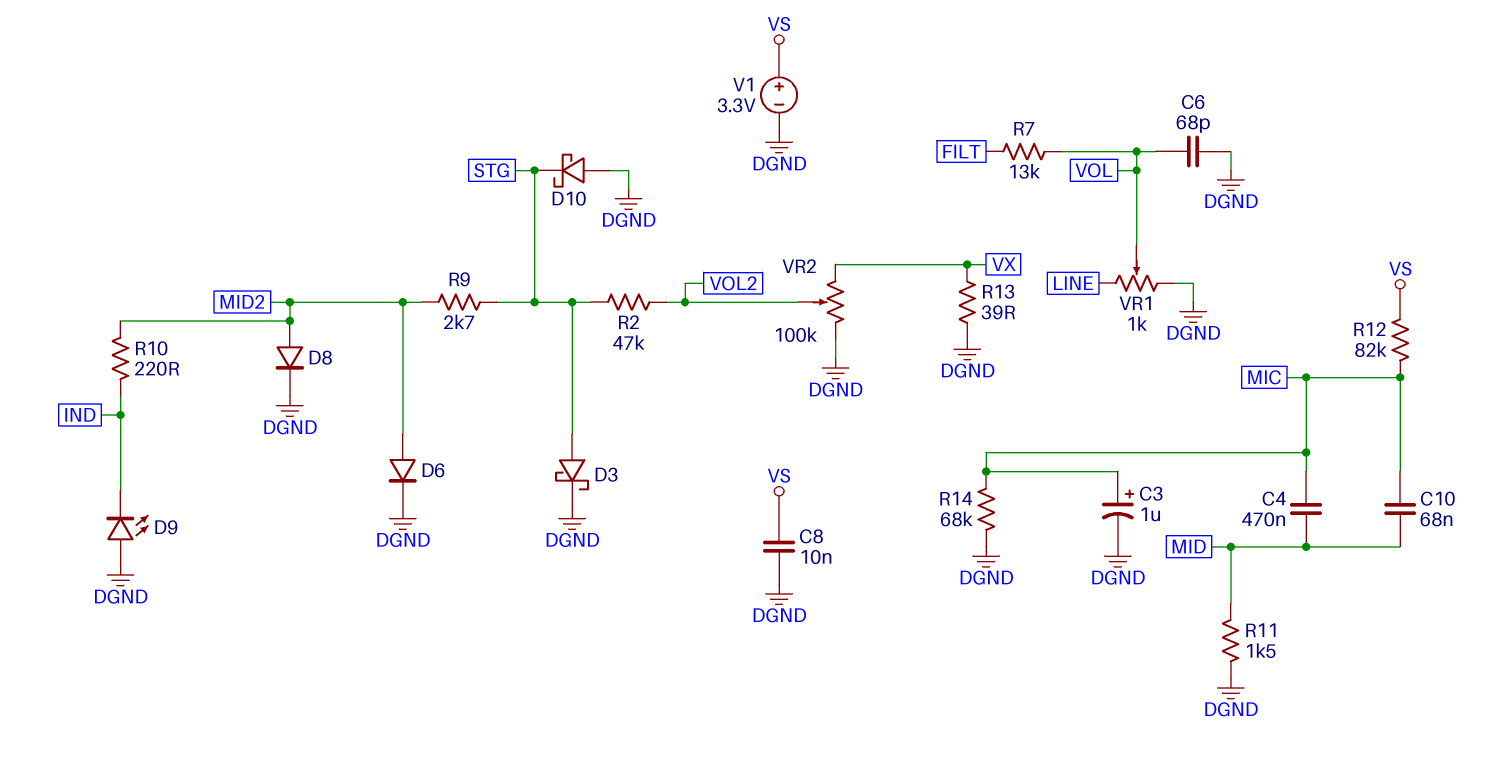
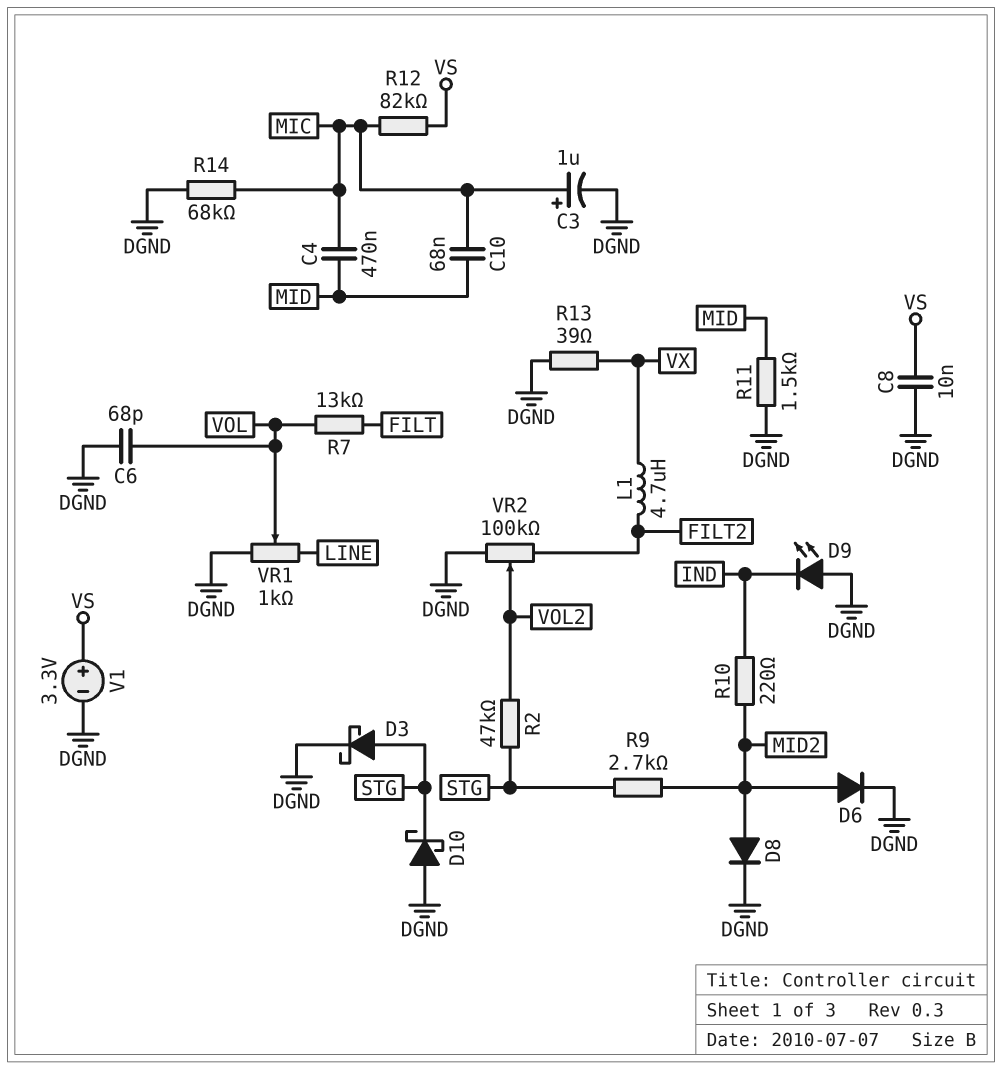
L1: none -> 4.7uH (FILT2, VX)
VR2: 100k (DGND, VX, wiper VOL2) -> 100k (DGND, FILT2, wiper VOL2)

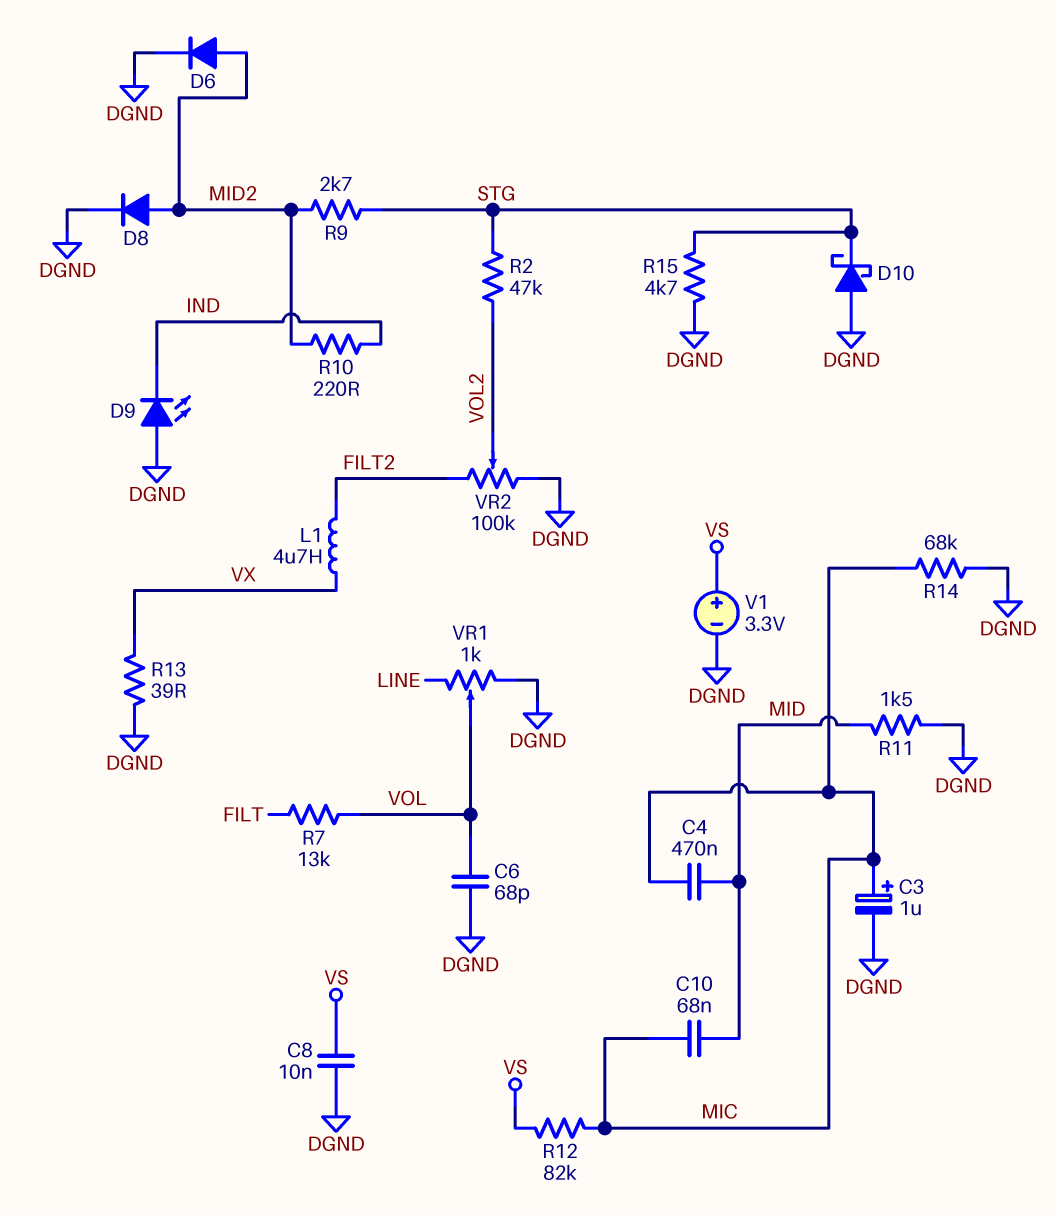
D3: schottky (A STG, K DGND) -> none
R15: none -> 4.7k (DGND, STG)

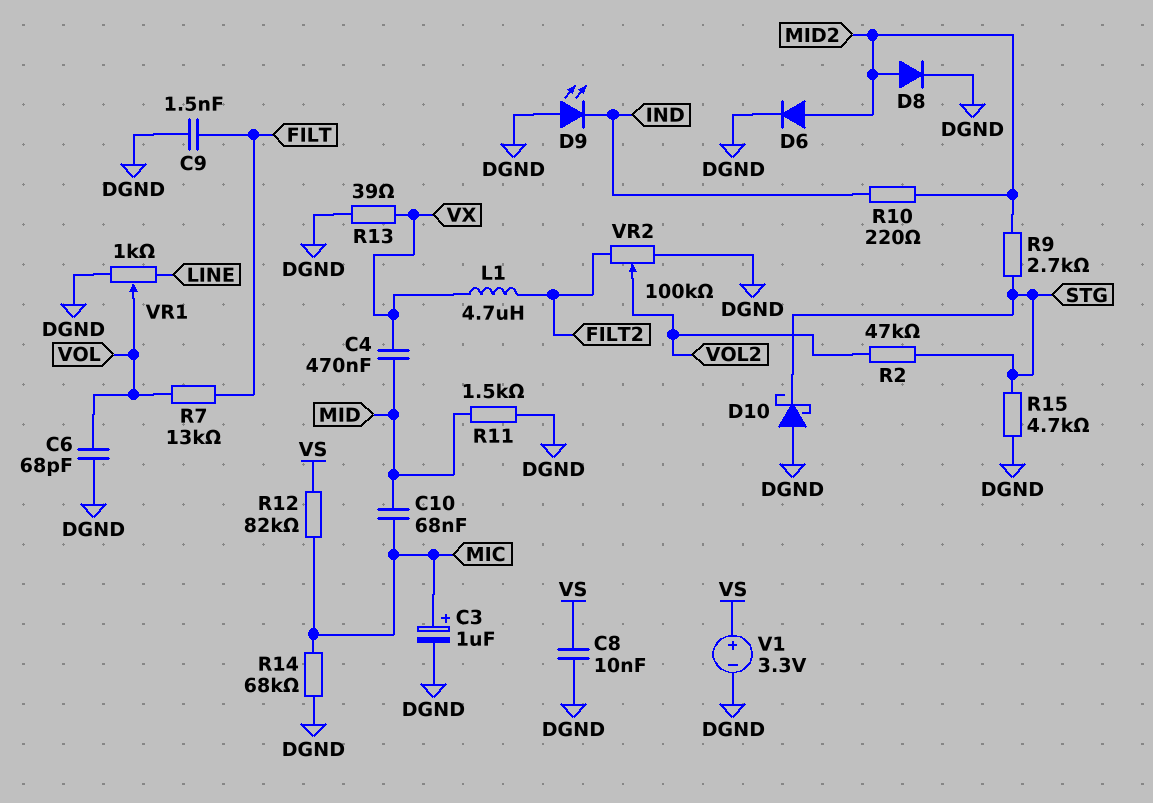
C4: 470nF (MIC, MID) -> 470nF (MID, VX)
C9: none -> 1.5nF (DGND, FILT)

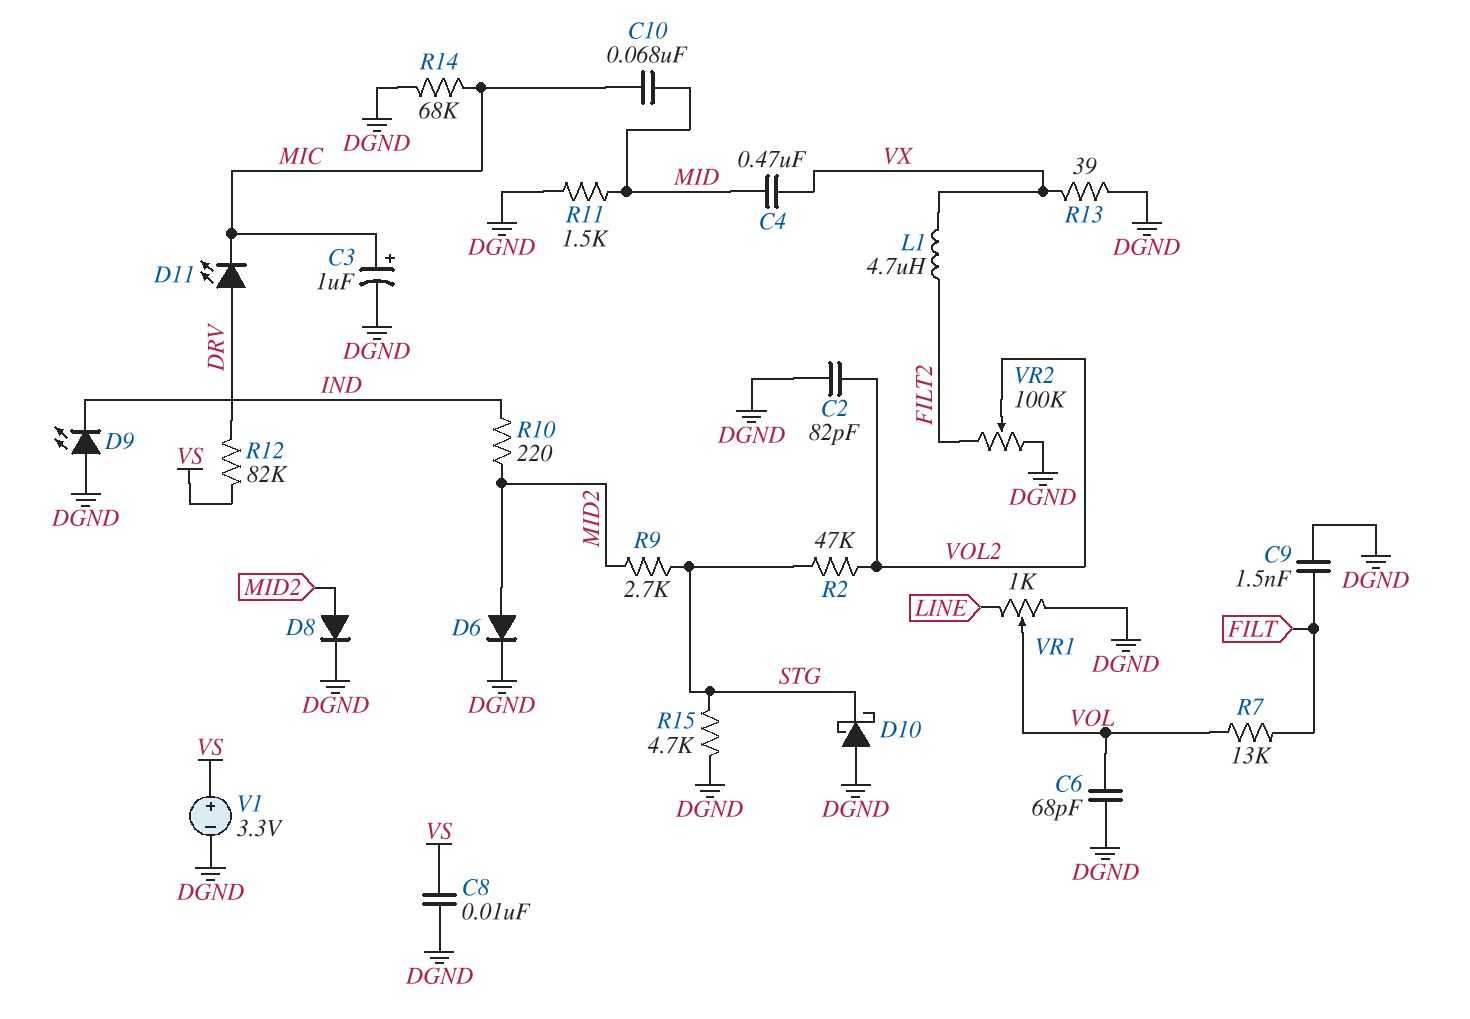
C2: none -> 82pF (DGND, VOL2)
D11: none -> LED (A DRV, K MIC)
R12: 82k (MIC, VS) -> 82k (DRV, VS)

